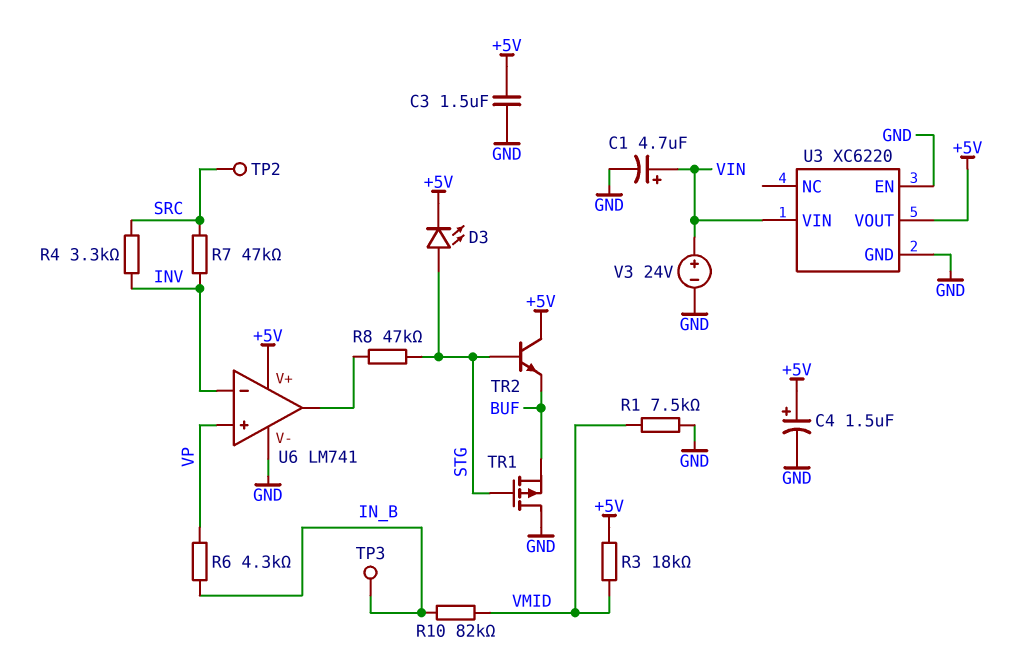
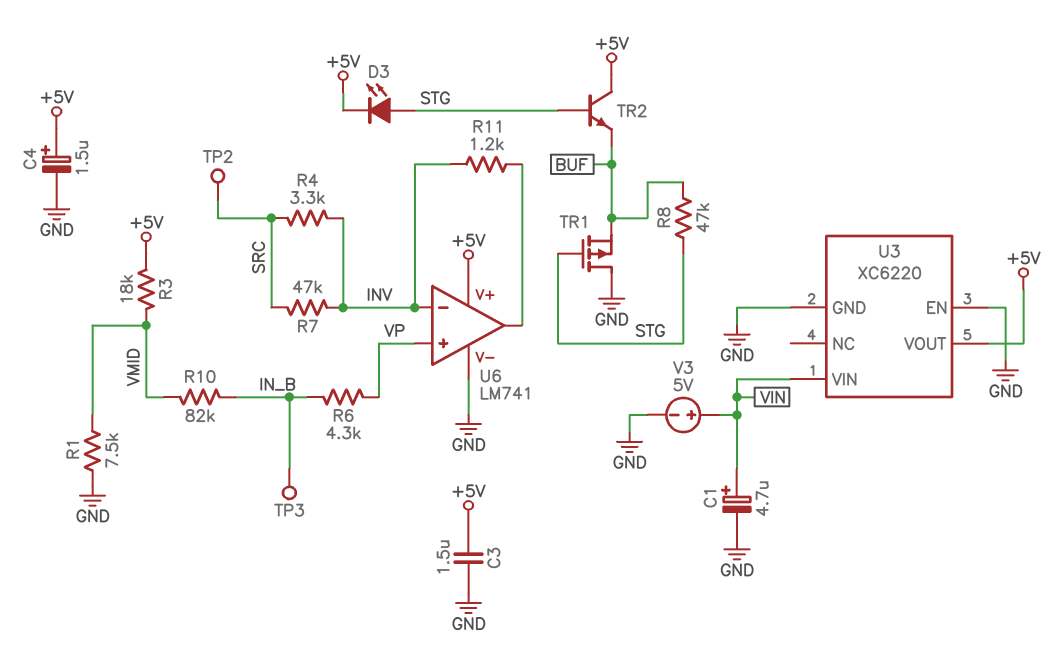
R8: 47k (STG, U6/out) -> 47k (BUF, STG)
R11: none -> 1.2k (INV, U6/out)
V3: 24V (plus VIN, minus GND) -> 5V (plus VIN, minus GND)

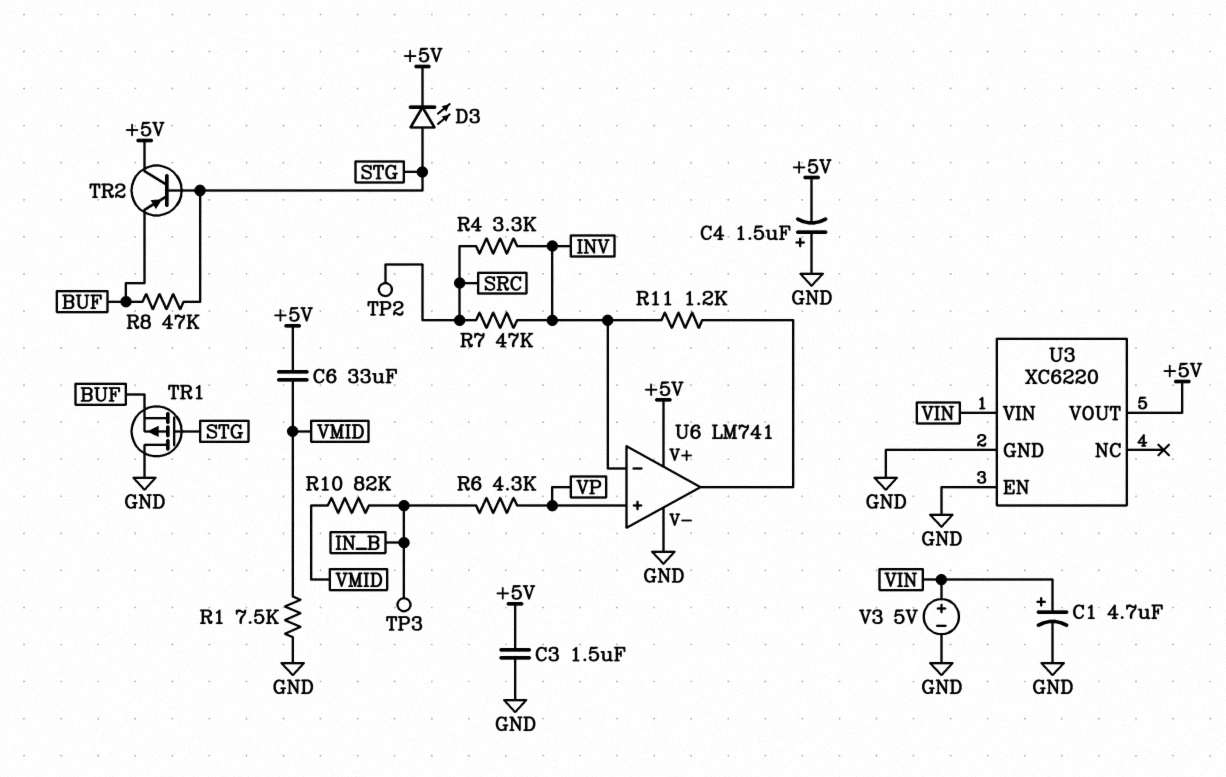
C4: 1.5uF (plus +5V, minus GND) -> 1.5uF (plus GND, minus +5V)
C6: none -> 33uF (+5V, VMID)
R3: 18k (+5V, VMID) -> none
TR2: NPN (B STG, C +5V, E BUF) -> PNP (B STG, C +5V, E BUF)

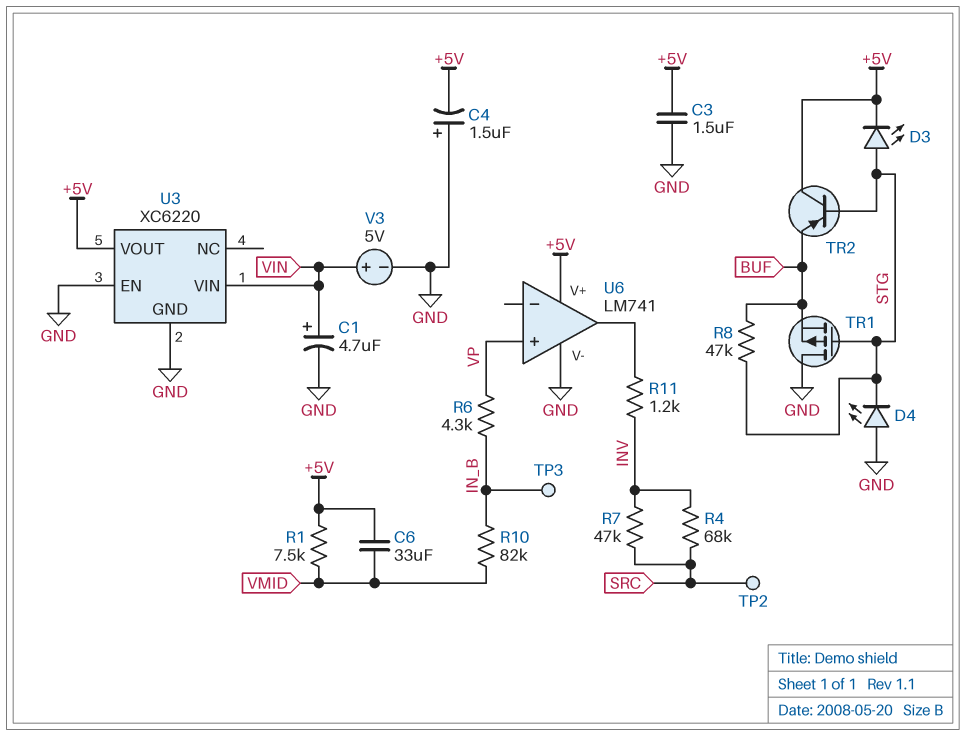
D4: none -> LED (A GND, K STG)
R1: 7.5k (GND, VMID) -> 7.5k (+5V, VMID)
R4: 3.3k (INV, SRC) -> 68k (INV, SRC)
U6 pin in-: INV -> none

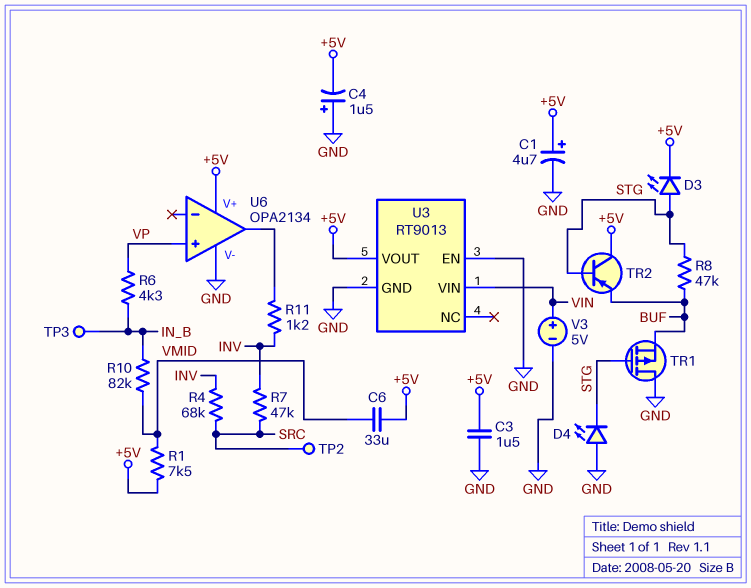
C1: 4.7uF (plus VIN, minus GND) -> 4.7uF (plus +5V, minus GND)
U3: XC6220 -> RT9013
U6: LM741 -> OPA2134

